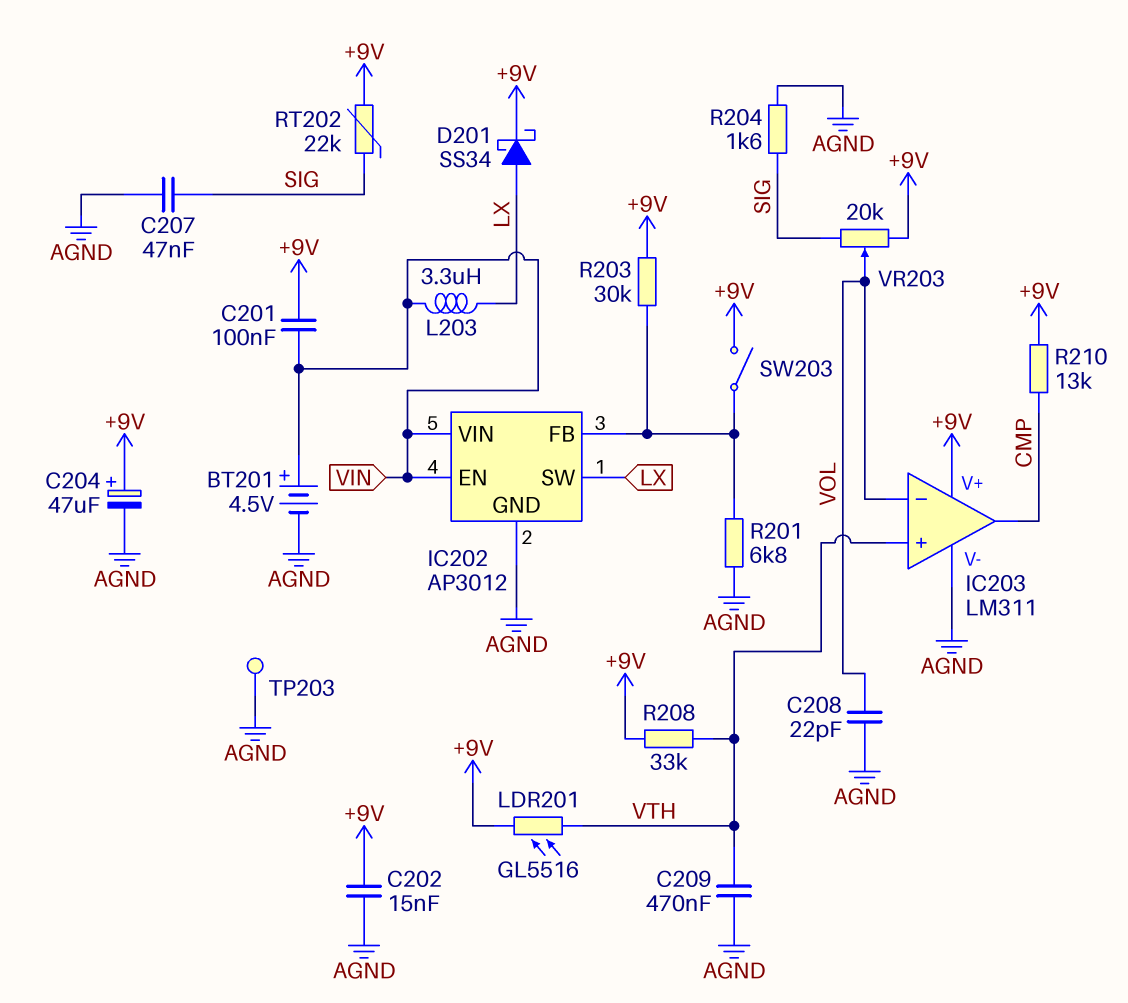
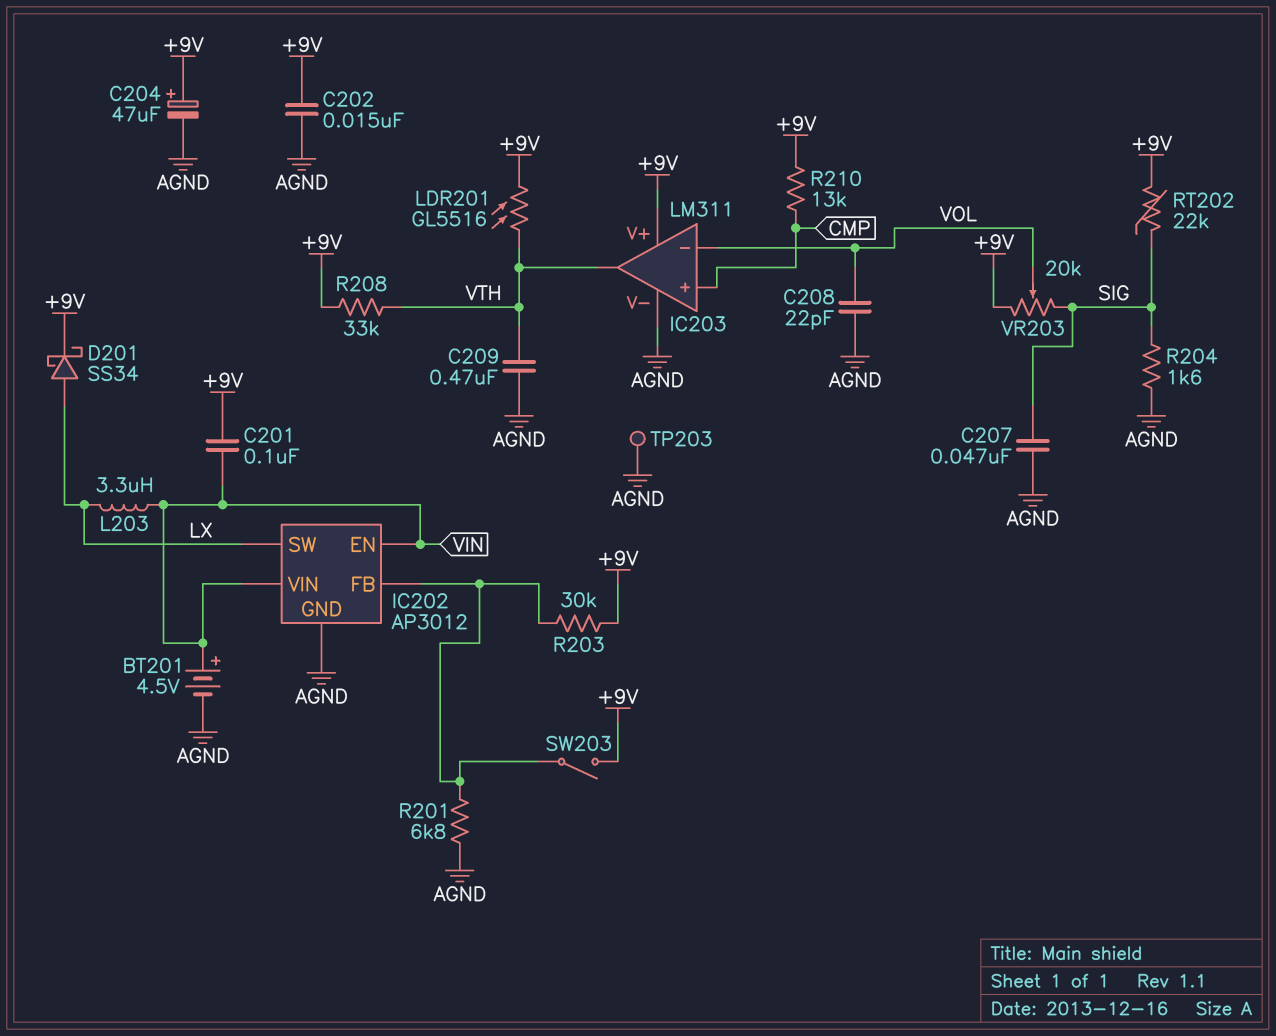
IC203 pin in+: VTH -> CMP
IC203 pin out: CMP -> VTH

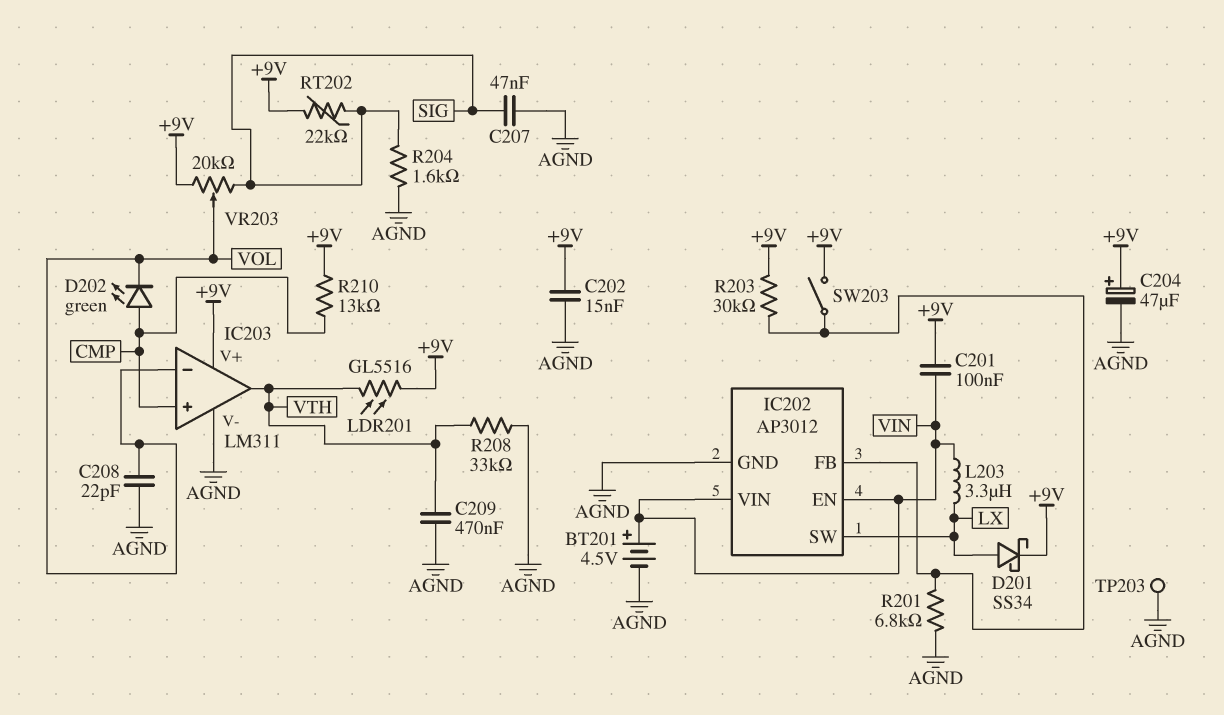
D202: none -> LED green (A CMP, K VOL)
R208: 33k (+9V, VTH) -> 33k (AGND, VTH)

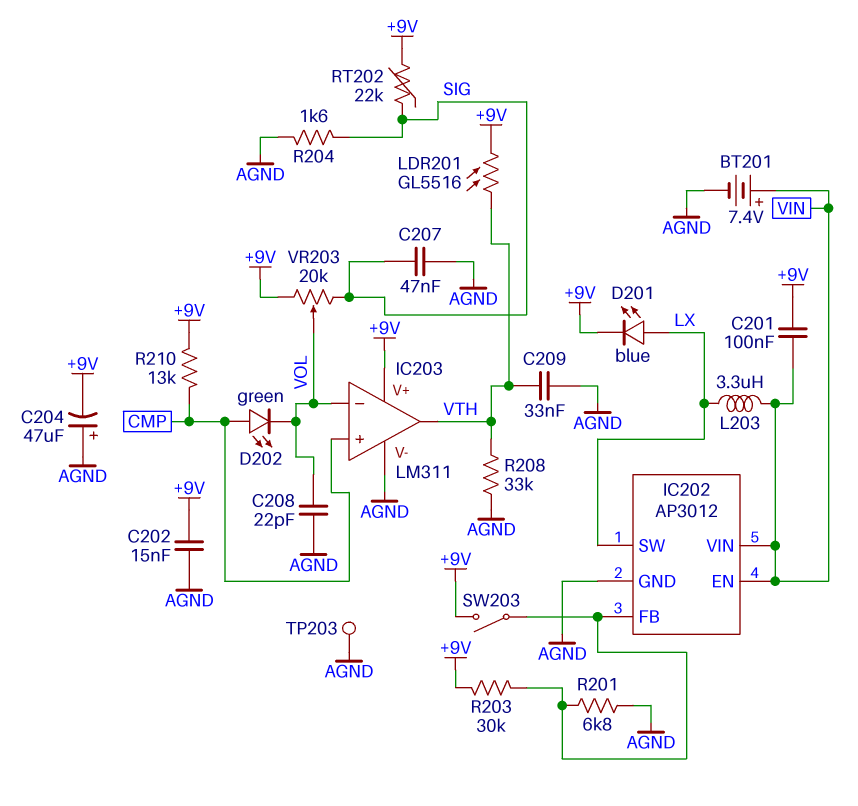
BT201: 4.5V (plus VIN, minus AGND) -> 7.4V (plus VIN, minus AGND)
C204: 47uF (plus +9V, minus AGND) -> 47uF (plus AGND, minus +9V)
C209: 470nF (AGND, VTH) -> 33nF (AGND, VTH)
D201: schottky SS34 (A LX, K +9V) -> LED blue (A LX, K +9V)

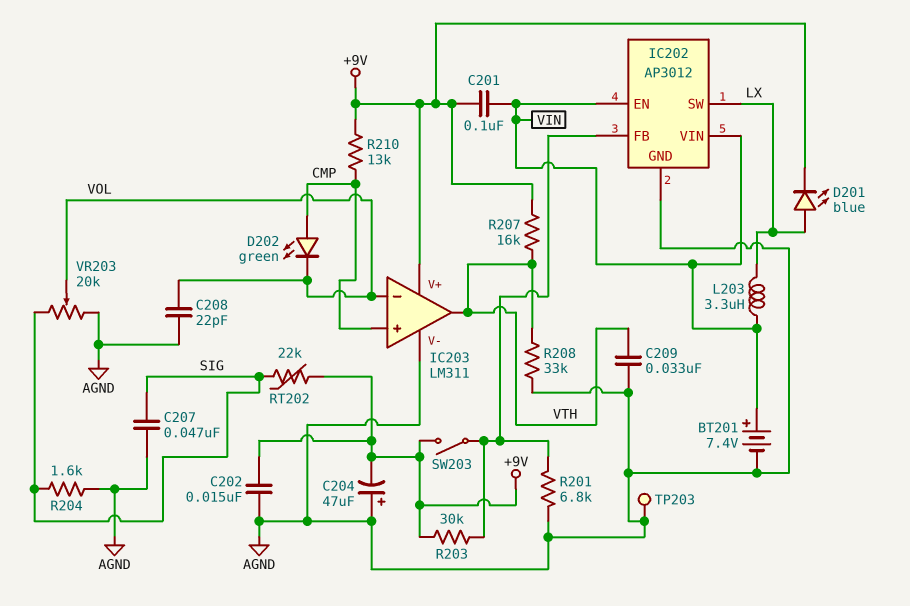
LDR201: GL5516 (+9V, VTH) -> none
R207: none -> 16k (+9V, VTH)
VR203: 20k (+9V, SIG, wiper VOL) -> 20k (AGND, SIG, wiper VOL)

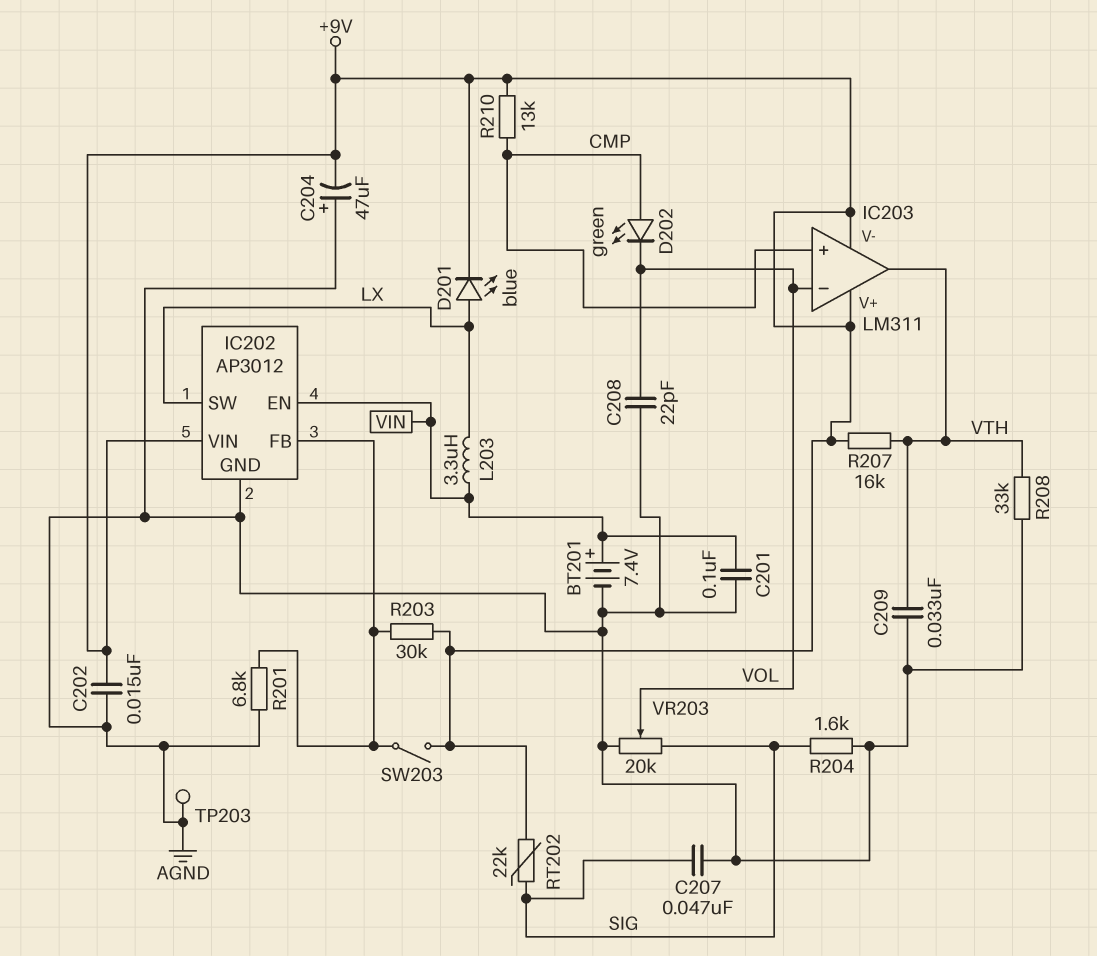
C201: 100nF (+9V, VIN) -> 100nF (AGND, VIN)
IC202 pin VIN: VIN -> +9V
IC203 pin V-: AGND -> +9V

